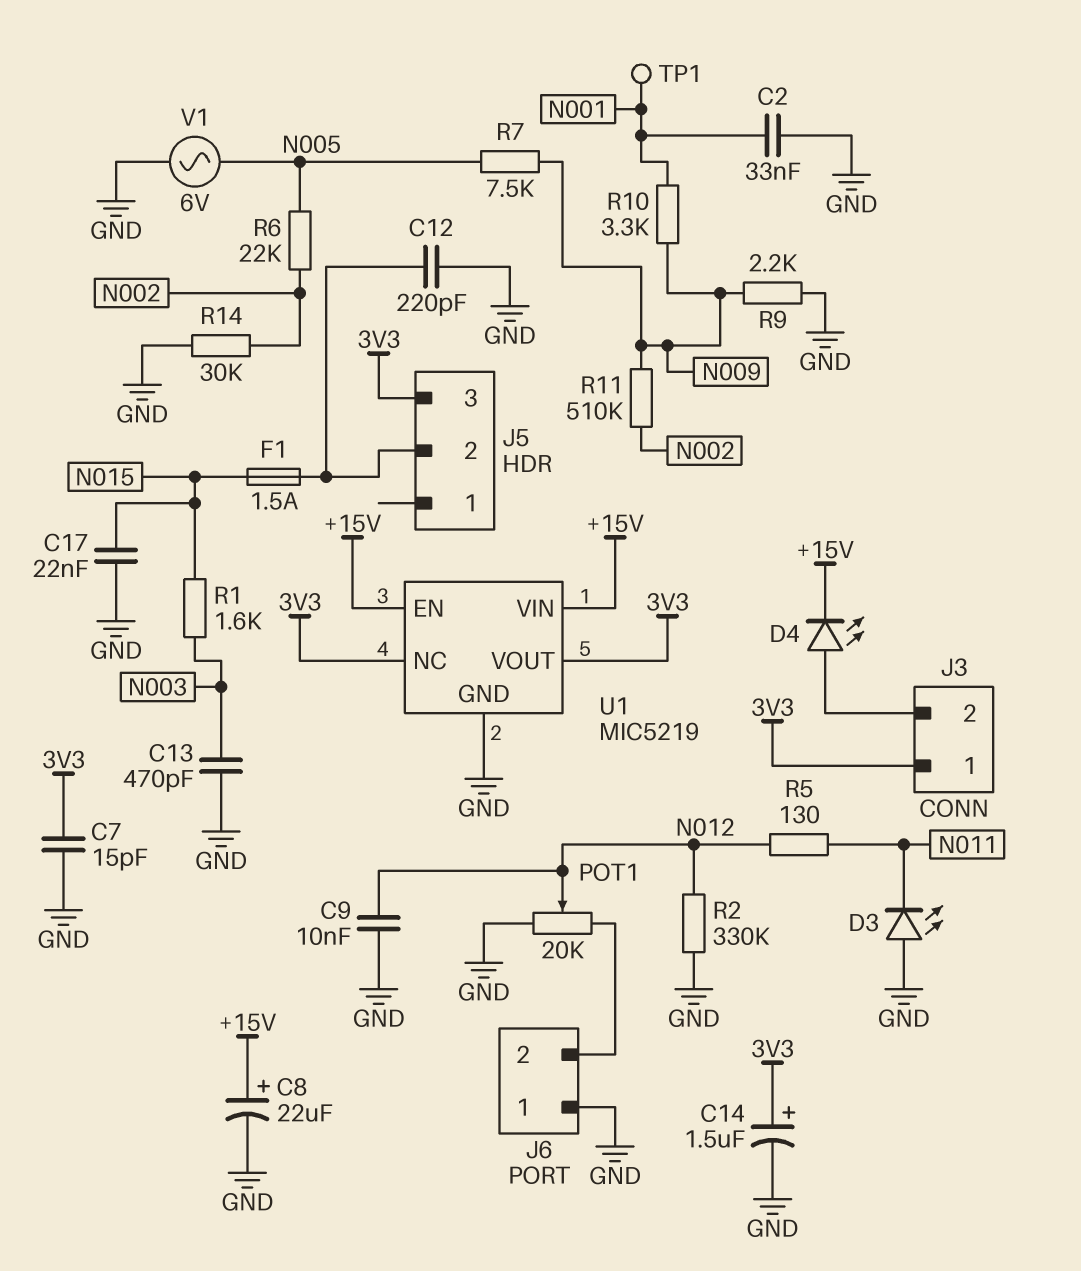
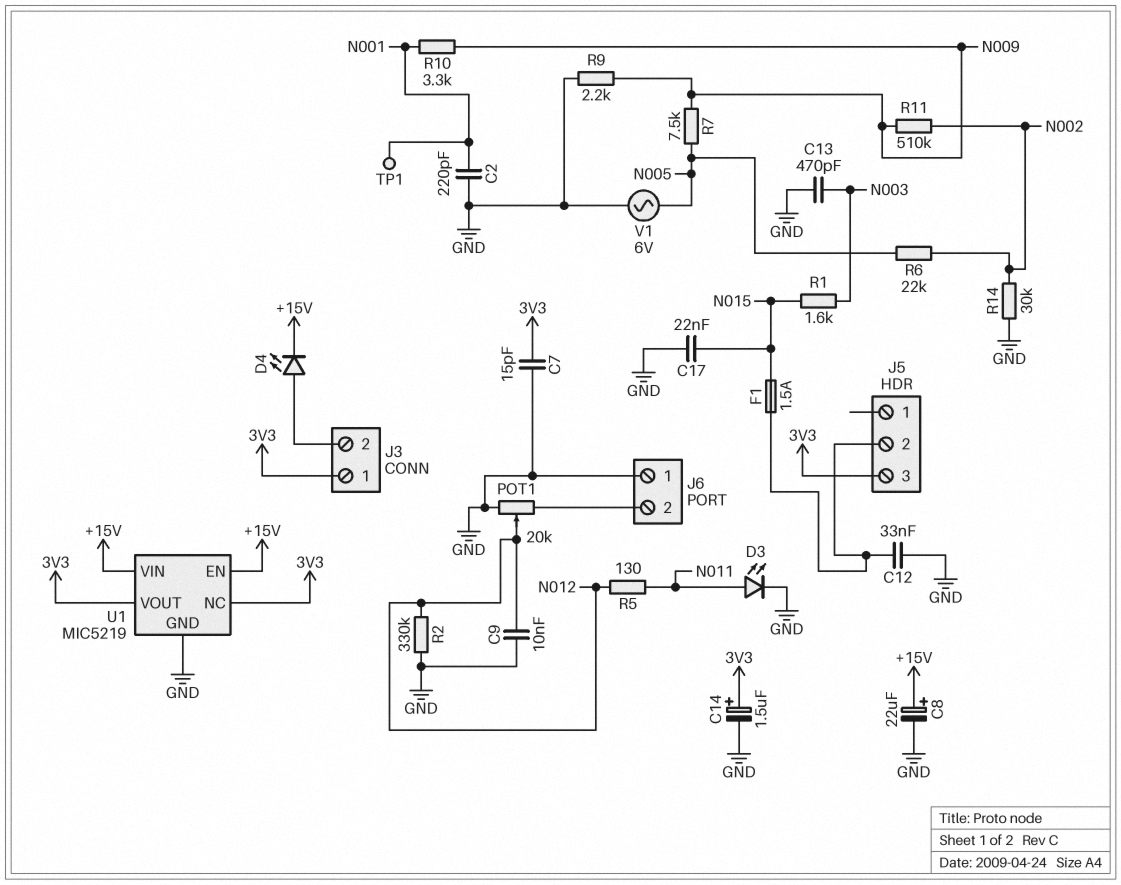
C2: 33nF (GND, N001) -> 220pF (GND, N001)
C12: 220pF (GND, J5/2) -> 33nF (GND, J5/2)
D3: LED (A GND, K N011) -> LED (A N011, K GND)

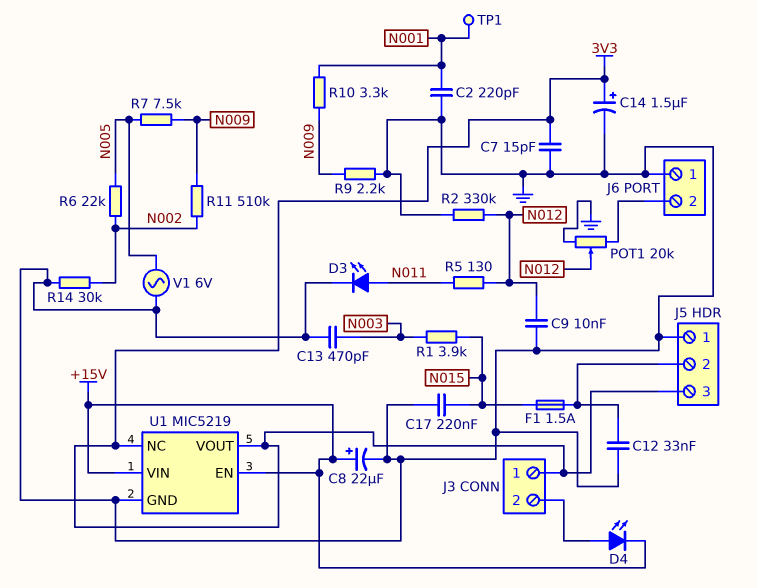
C17: 22nF (GND, N015) -> 220nF (GND, N015)
J5 pin 1: none -> GND
R1: 1.6k (N003, N015) -> 3.9k (N003, N015)

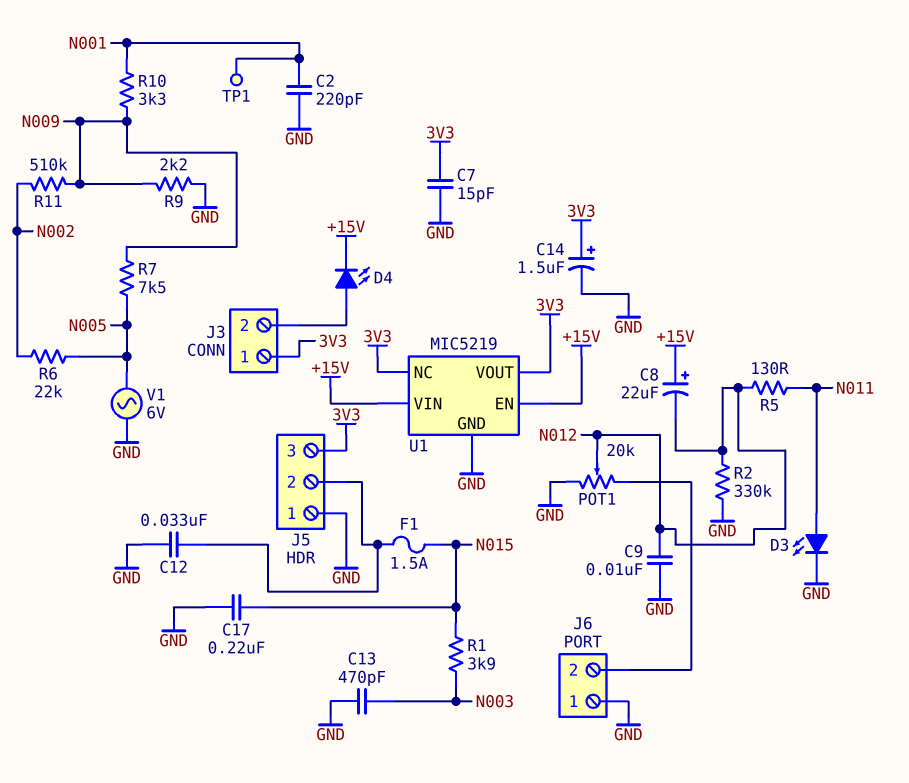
C8: 22uF (plus +15V, minus GND) -> 22uF (plus +15V, minus N012)
R14: 30k (GND, N002) -> none

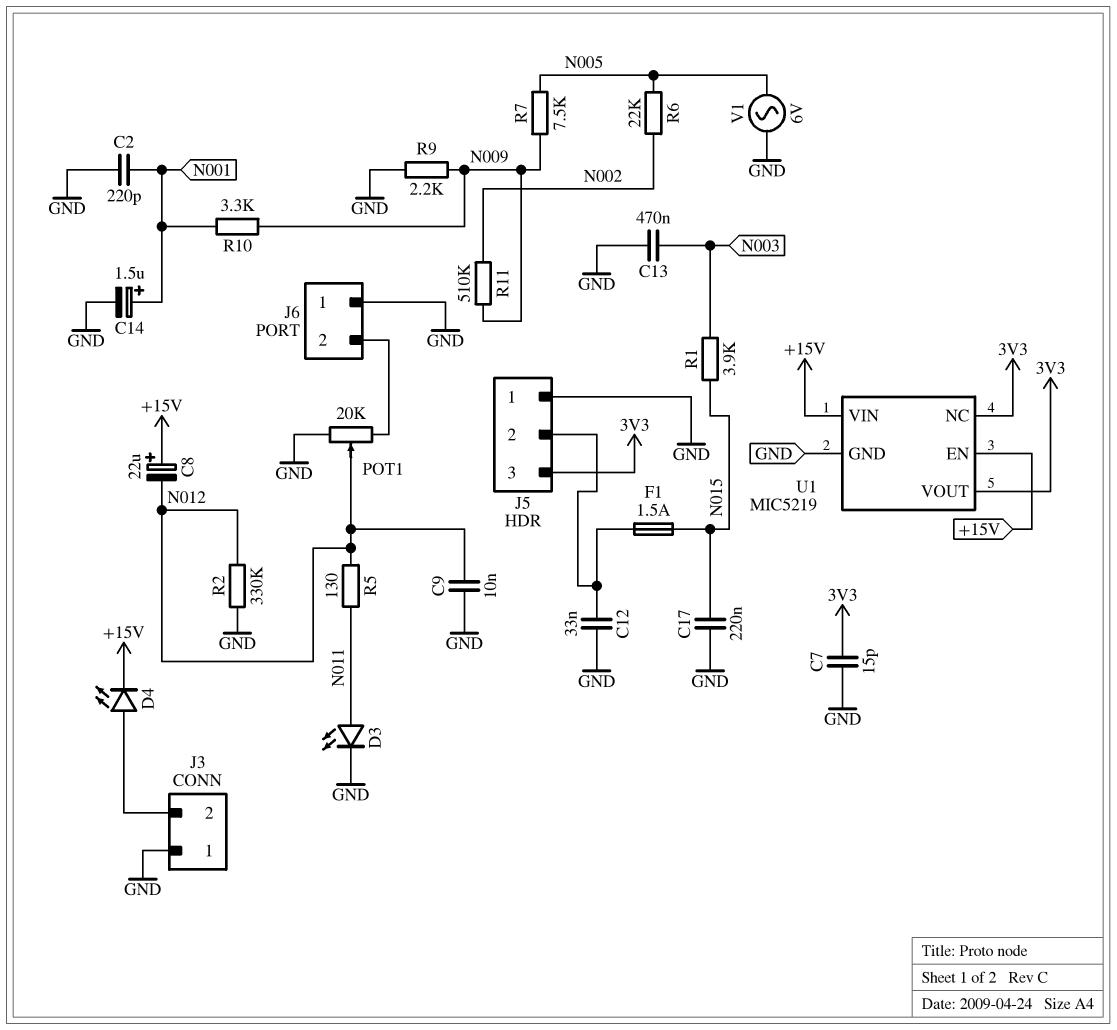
C13: 470pF (GND, N003) -> 470nF (GND, N003)
C14: 1.5uF (plus 3V3, minus GND) -> 1.5uF (plus N001, minus GND)
J3 pin 1: 3V3 -> GND
TP1: test point (N001) -> none

